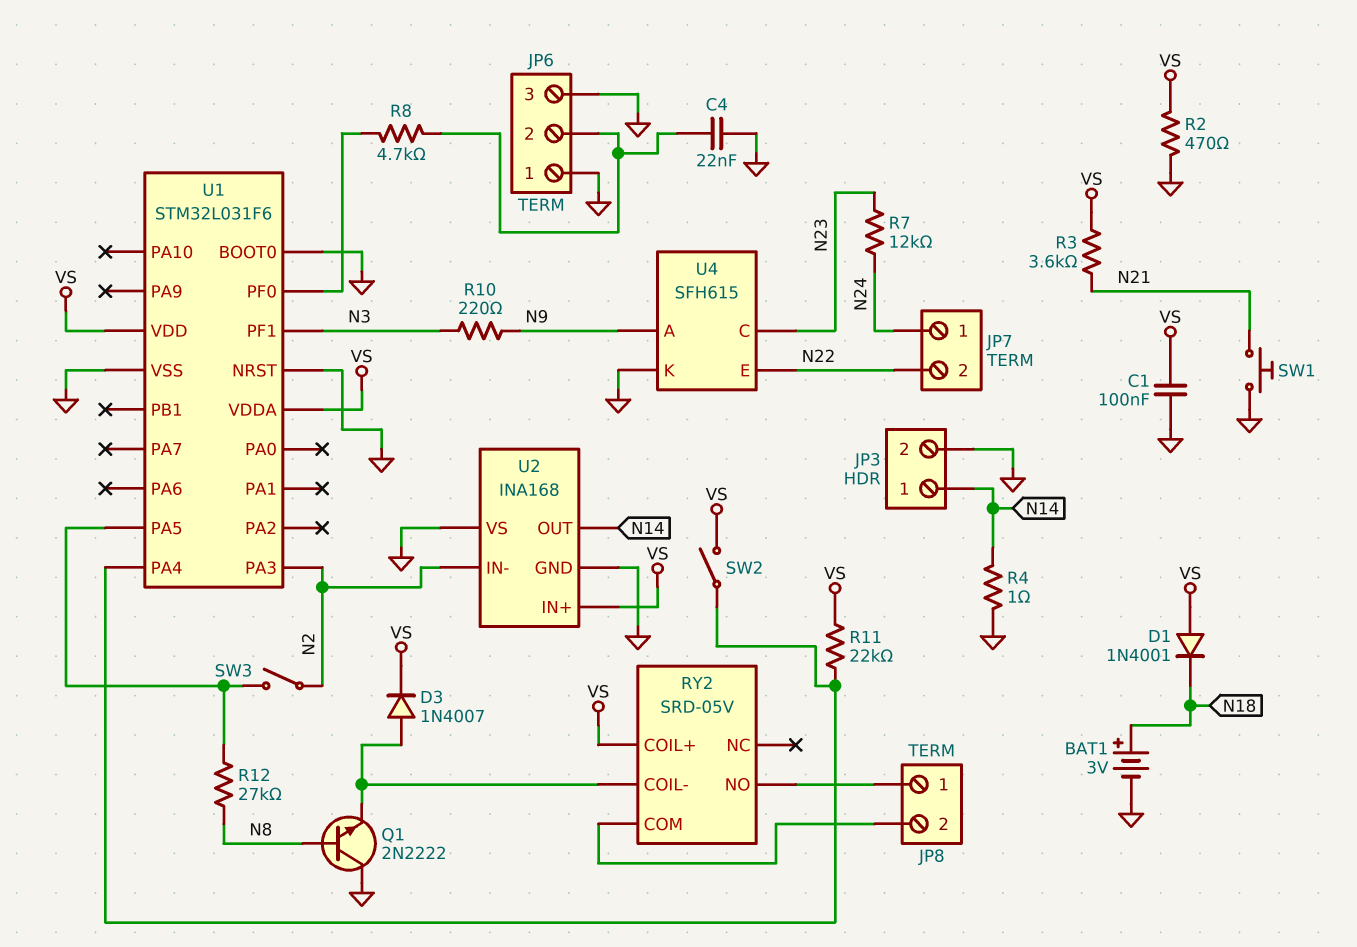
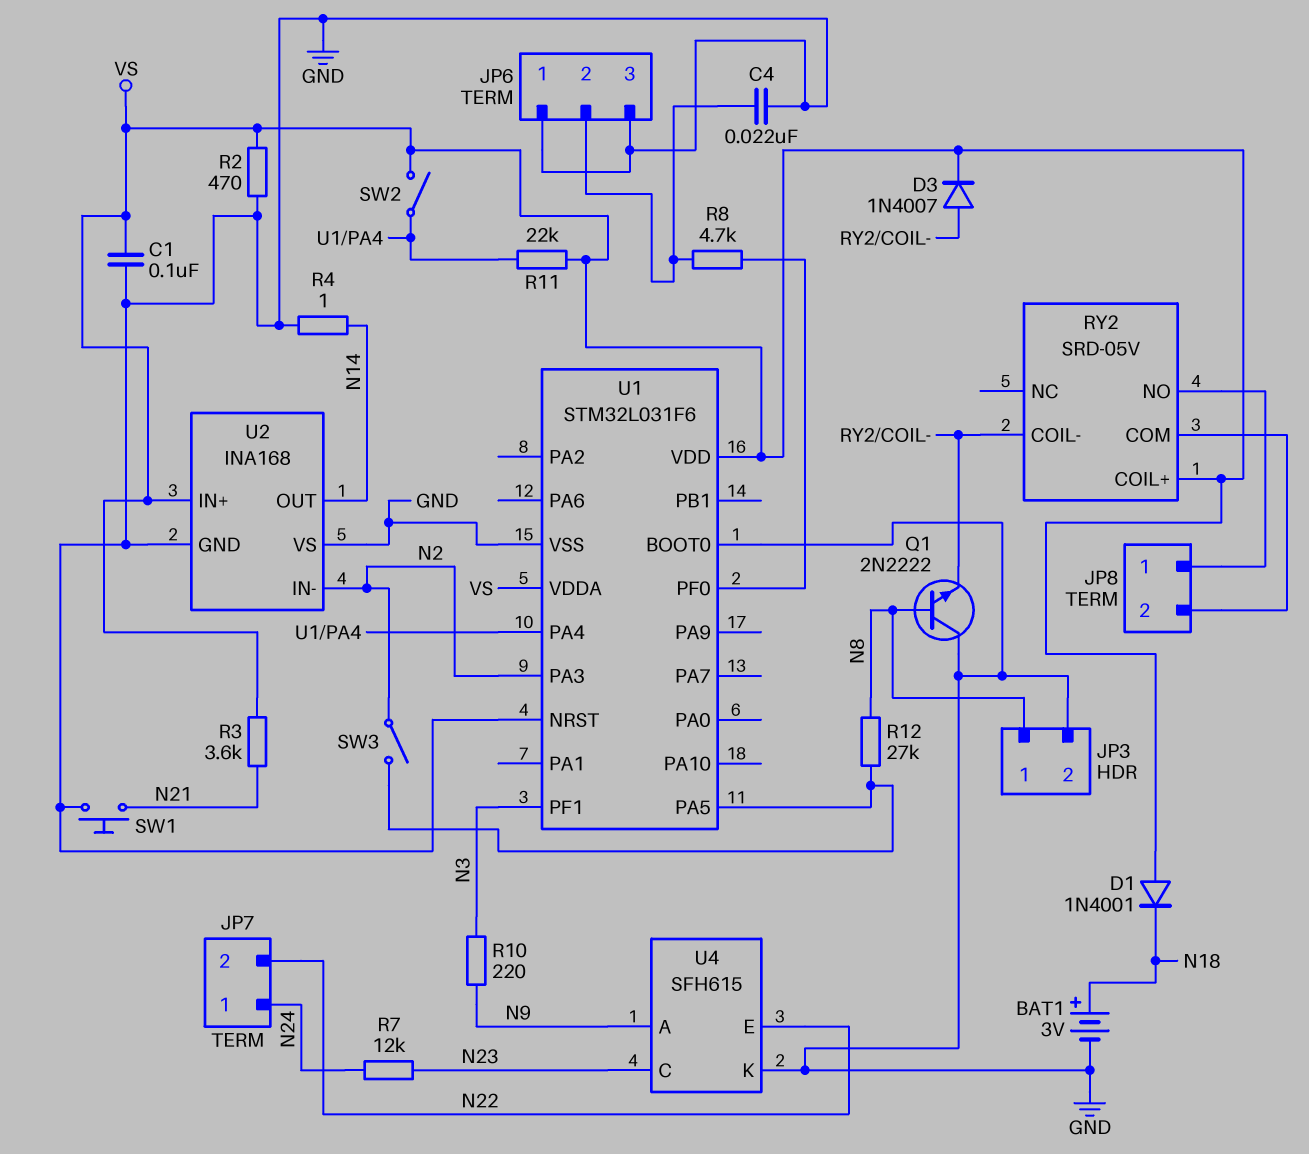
JP3 pin 1: N14 -> N8

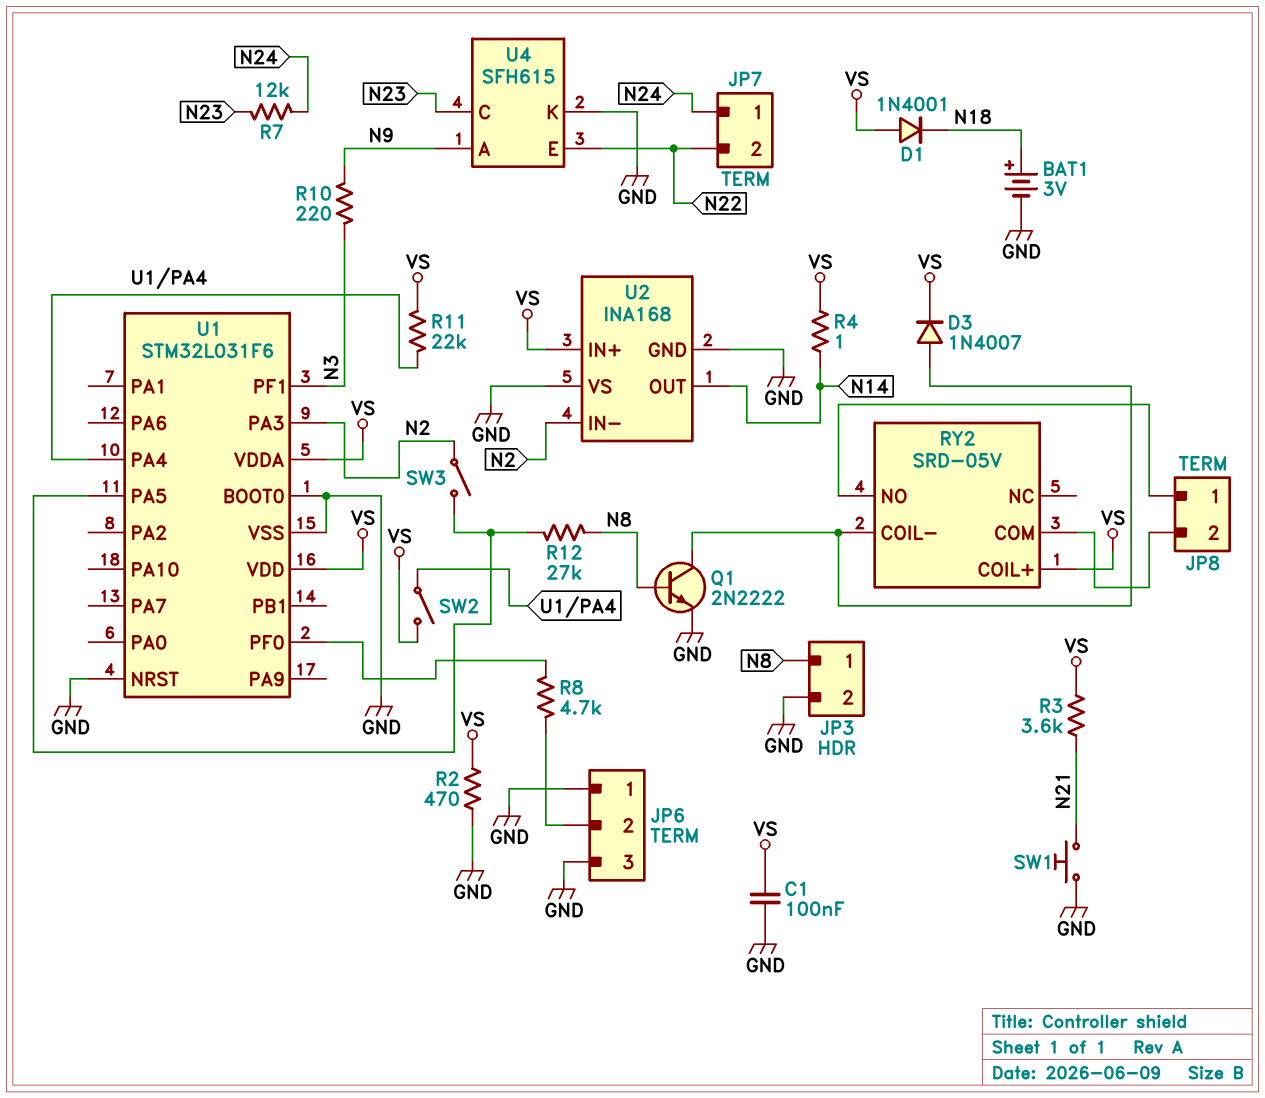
C4: 22nF (GND, JP6/2) -> none
Q1: NPN 2N2222 (B N8, C GND, E RY2/COIL-) -> NPN 2N2222 (B N8, C RY2/COIL-, E GND)
R4: 1 (GND, N14) -> 1 (N14, VS)

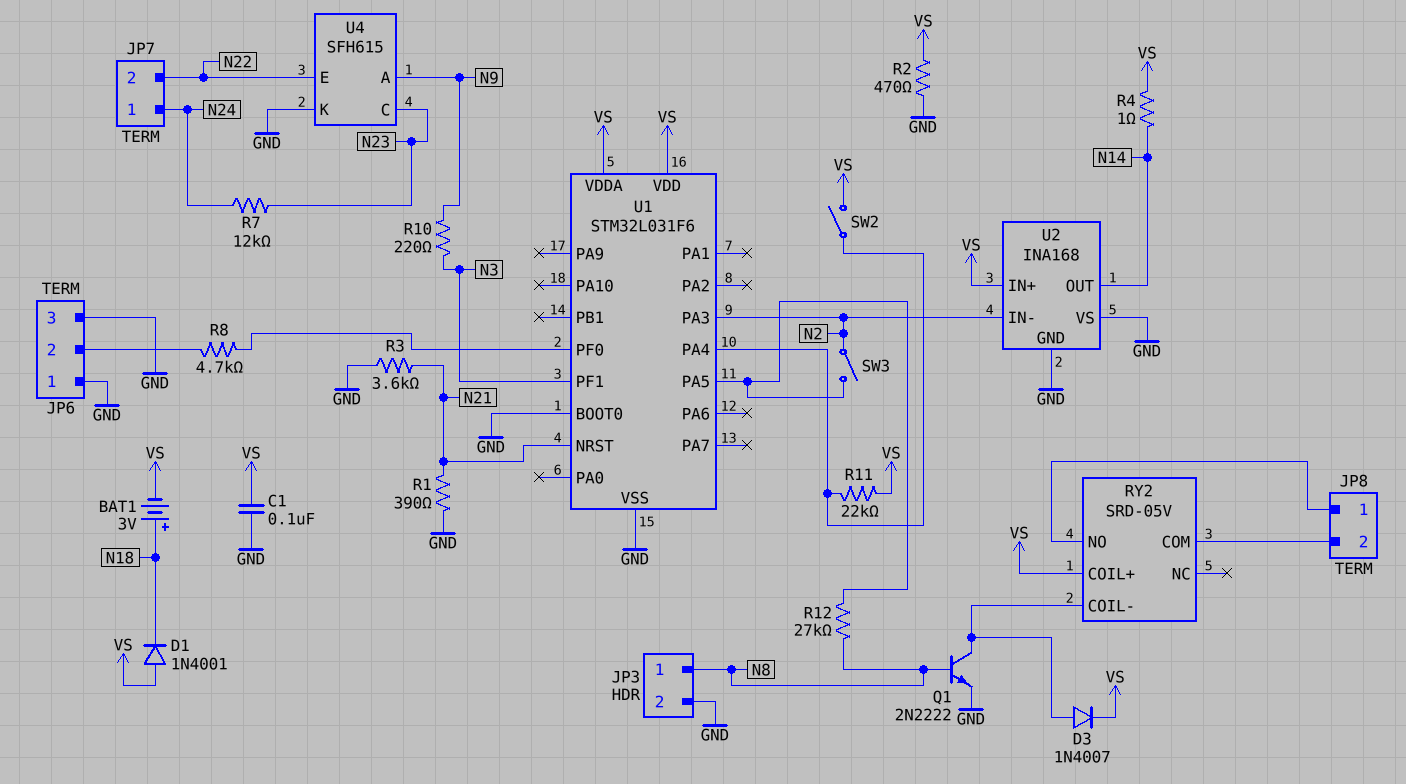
BAT1: 3V (plus N18, minus GND) -> 3V (plus N18, minus VS)
R1: none -> 390 (GND, N21)
R3: 3.6k (N21, VS) -> 3.6k (GND, N21)
SW1: button (GND, N21) -> none
U1 pin NRST: GND -> N21

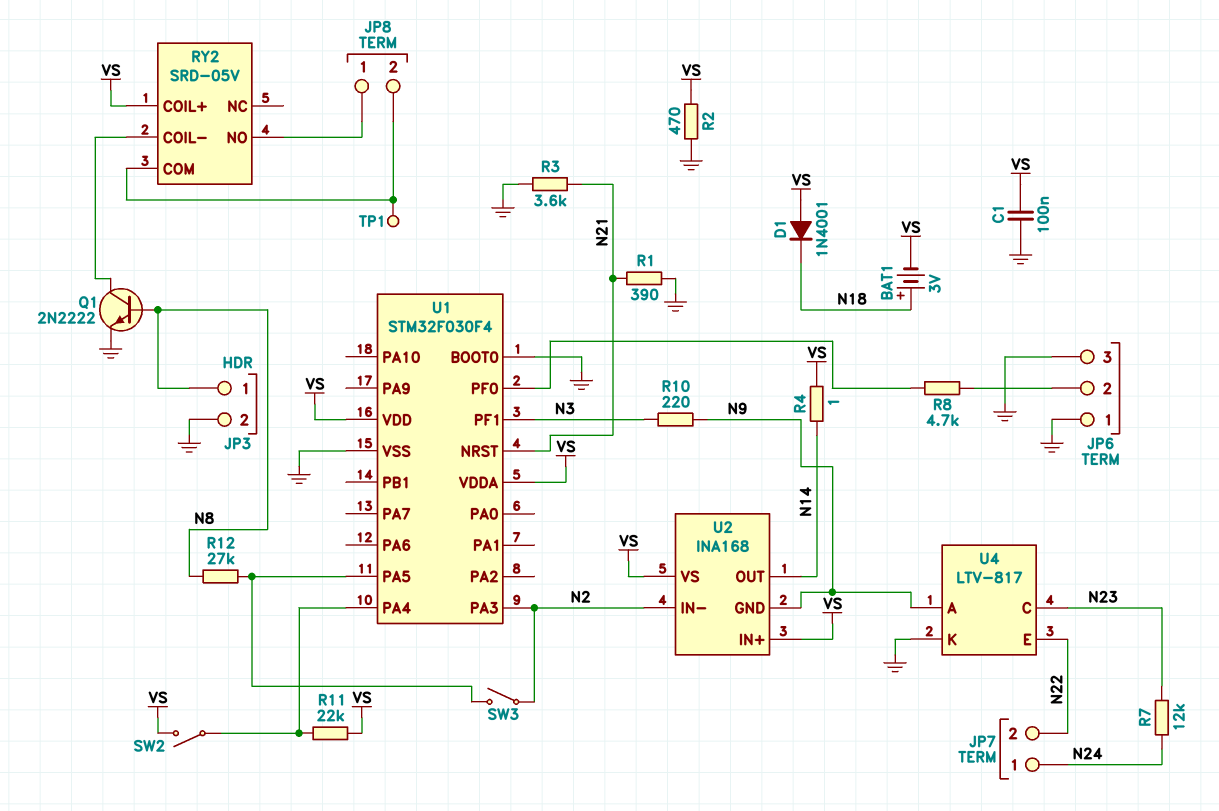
D3: diode 1N4007 (A RY2/COIL-, K VS) -> none
TP1: none -> test point (JP8/2)
U1: STM32L031F6 -> STM32F030F4
U2 pin GND: GND -> N9
U2 pin VS: GND -> VS
U4: SFH615 -> LTV-817

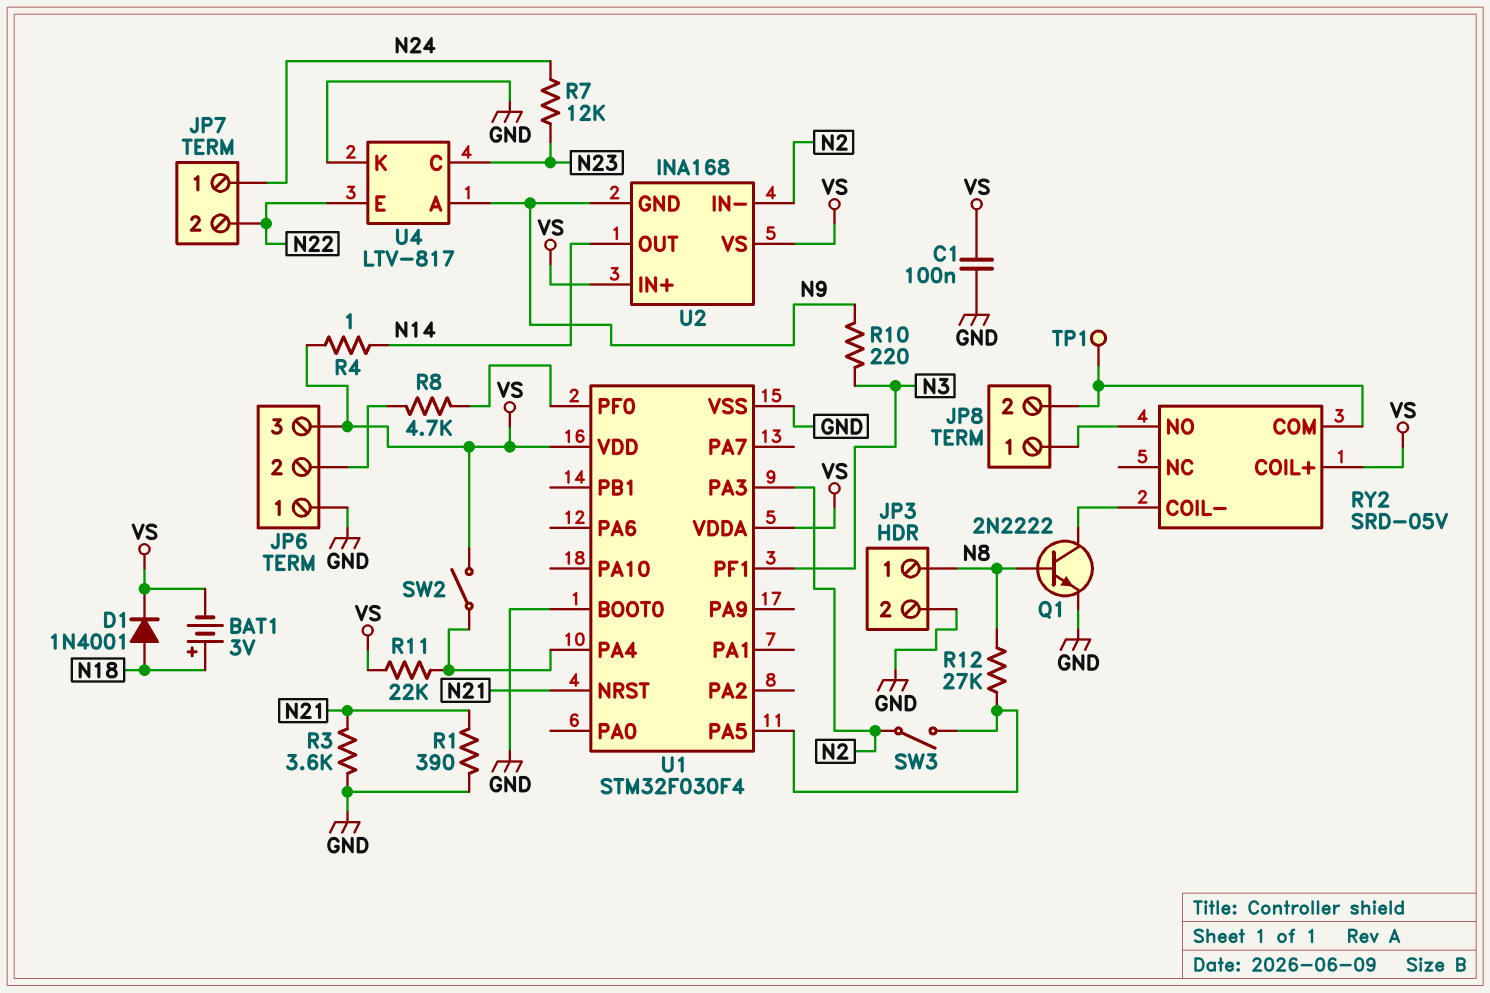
D1: diode 1N4001 (A VS, K N18) -> diode 1N4001 (A N18, K VS)
JP6 pin 3: GND -> VS
R2: 470 (GND, VS) -> none

